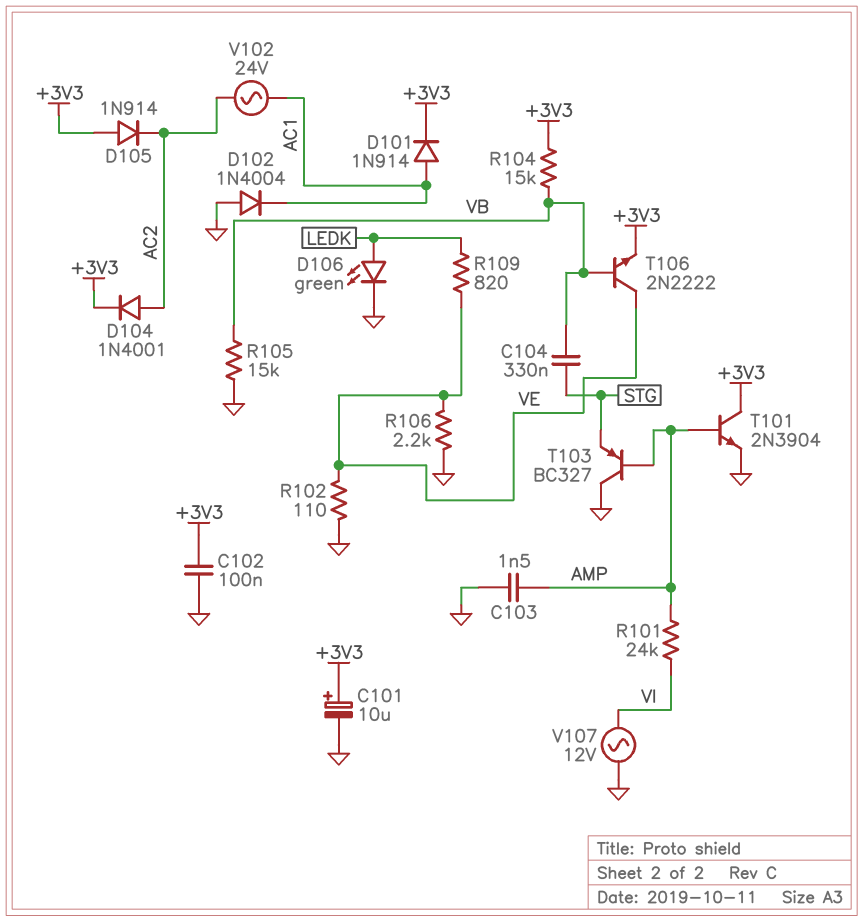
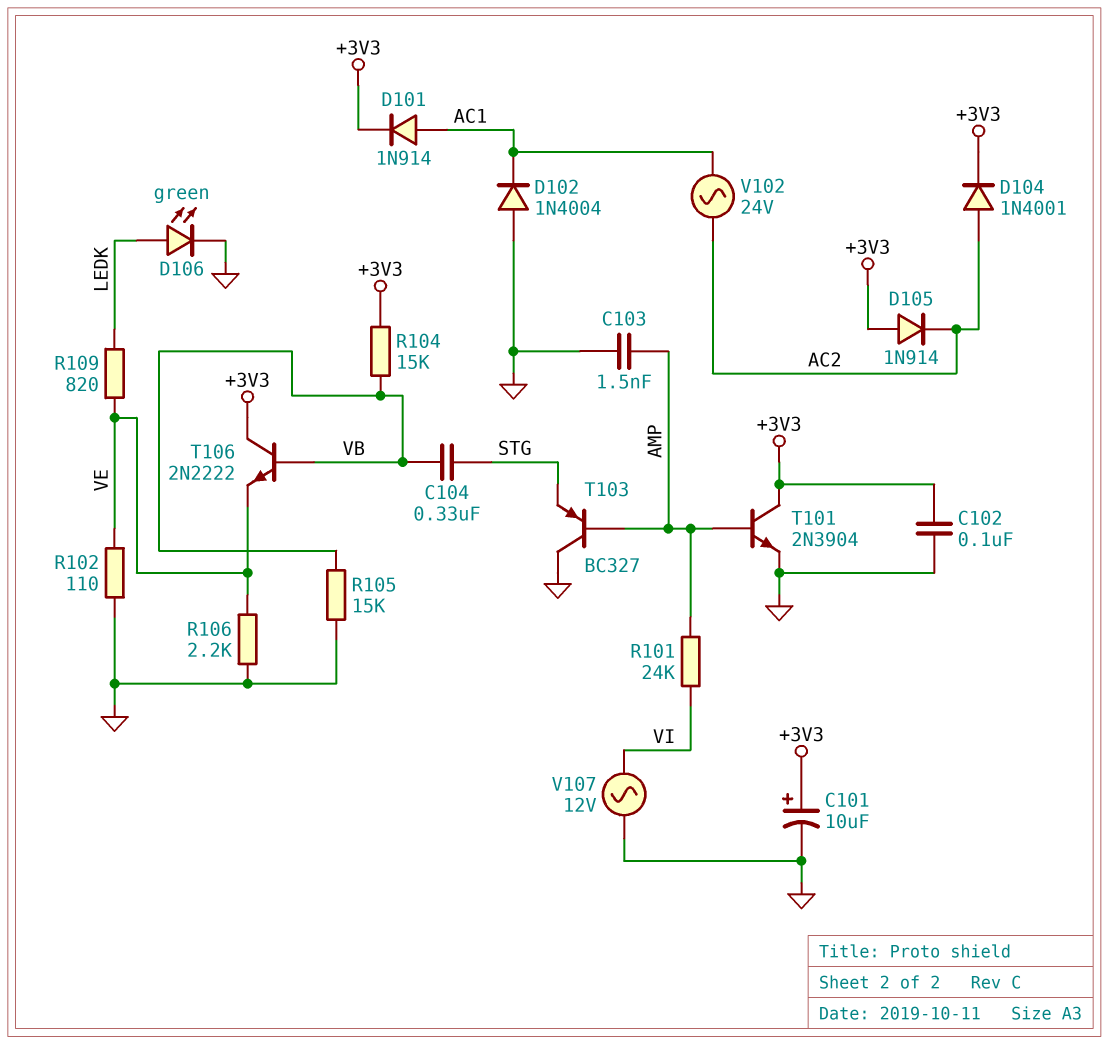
T106: NPN 2N2222 (B VB, C VE, E +3V3) -> NPN 2N2222 (B VB, C +3V3, E VE)

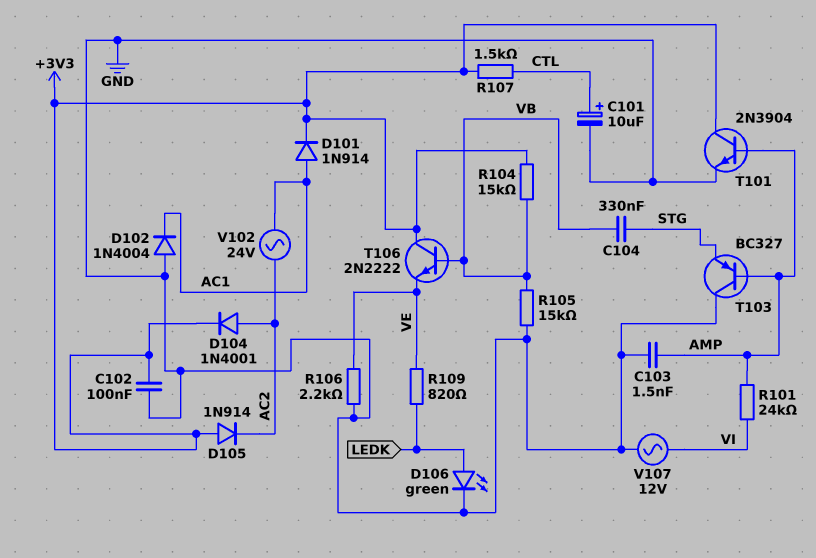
C101: 10uF (plus +3V3, minus GND) -> 10uF (plus CTL, minus GND)
R102: 110 (GND, VE) -> none
R107: none -> 1.5k (+3V3, CTL)

